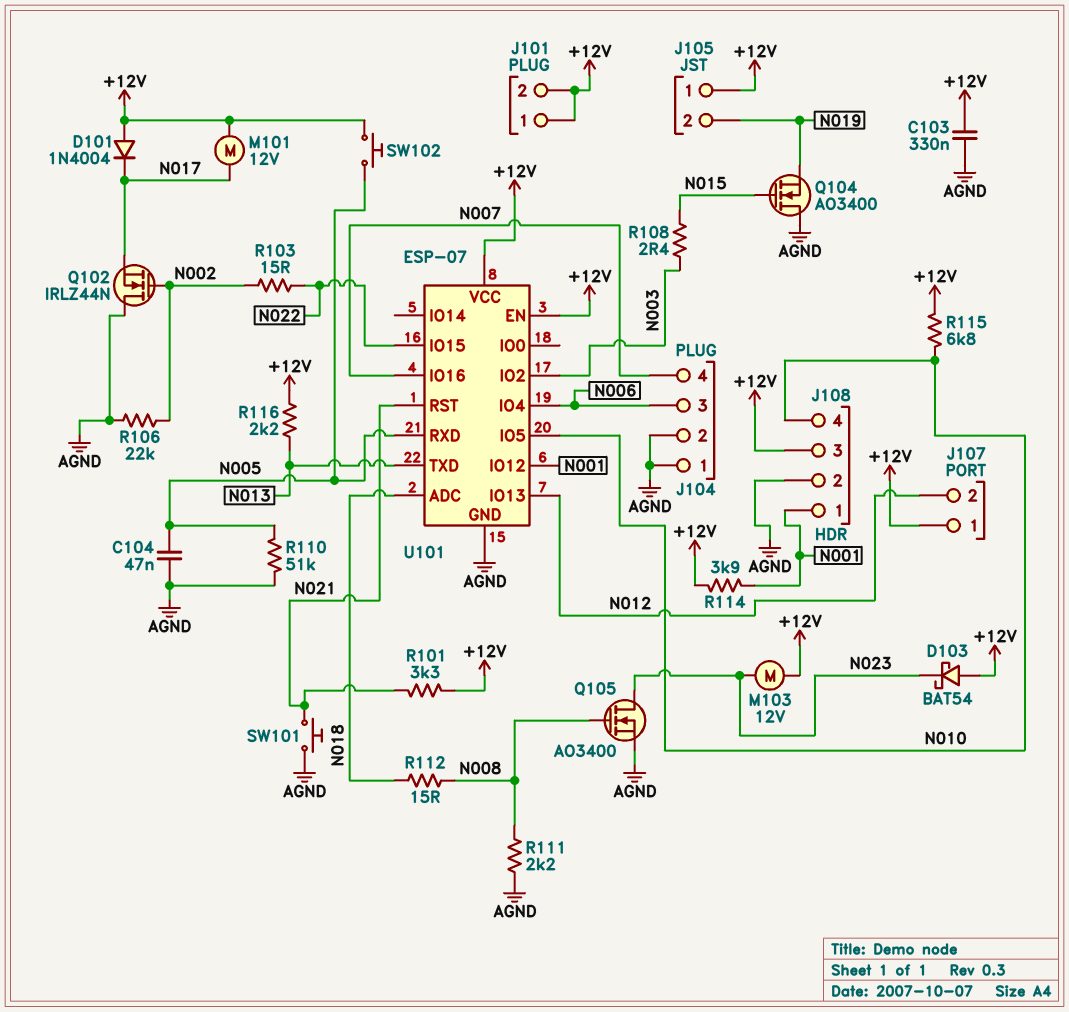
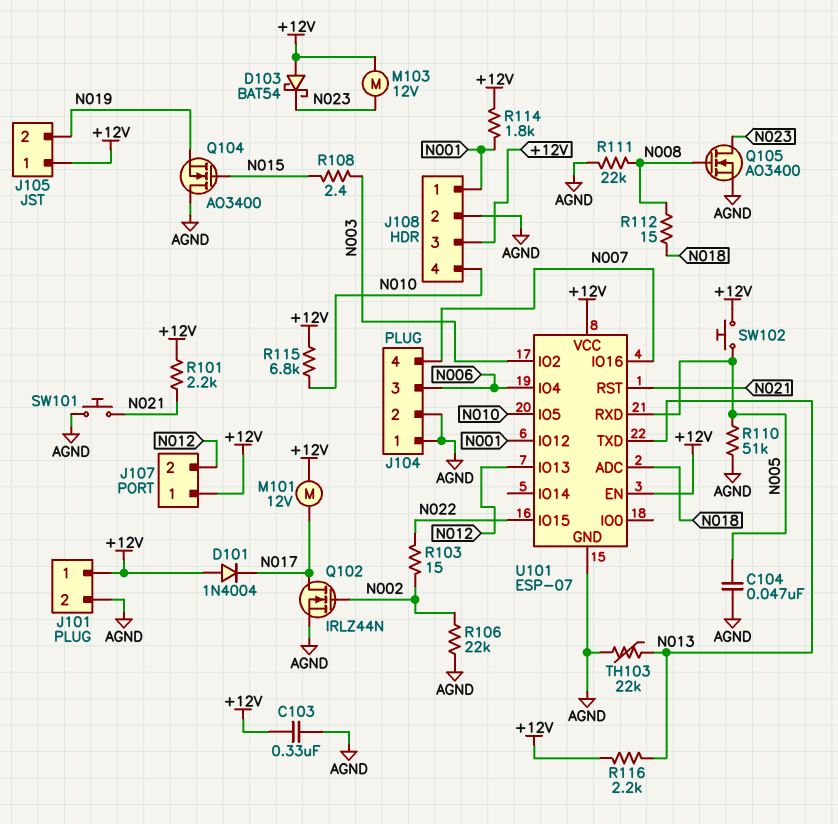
J101 pin 2: +12V -> AGND
Q102: NMOS IRLZ44N (G N002, D AGND, S N017) -> NMOS IRLZ44N (G N002, D N017, S AGND)
R101: 3.3k (+12V, N021) -> 2.2k (+12V, N021)
R111: 2.2k (AGND, N008) -> 22k (AGND, N008)
R114: 3.9k (+12V, N001) -> 1.8k (+12V, N001)
TH103: none -> 22k (AGND, N013)

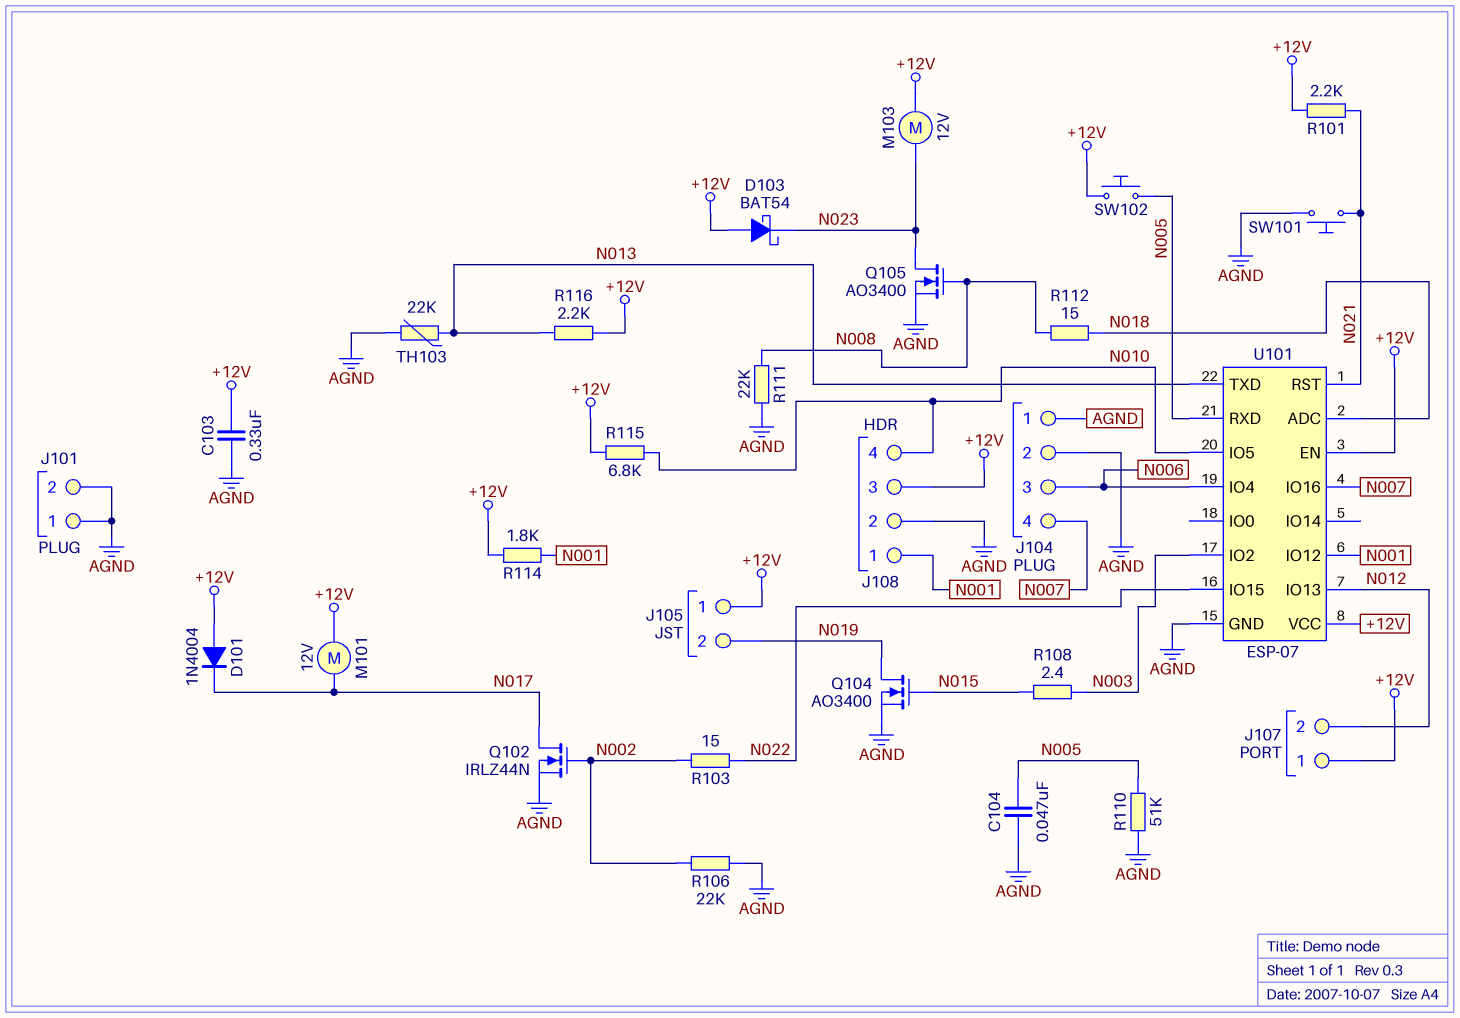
J101 pin 1: +12V -> AGND
Q104: NMOS AO3400 (G N015, D AGND, S N019) -> NMOS AO3400 (G N015, D N019, S AGND)

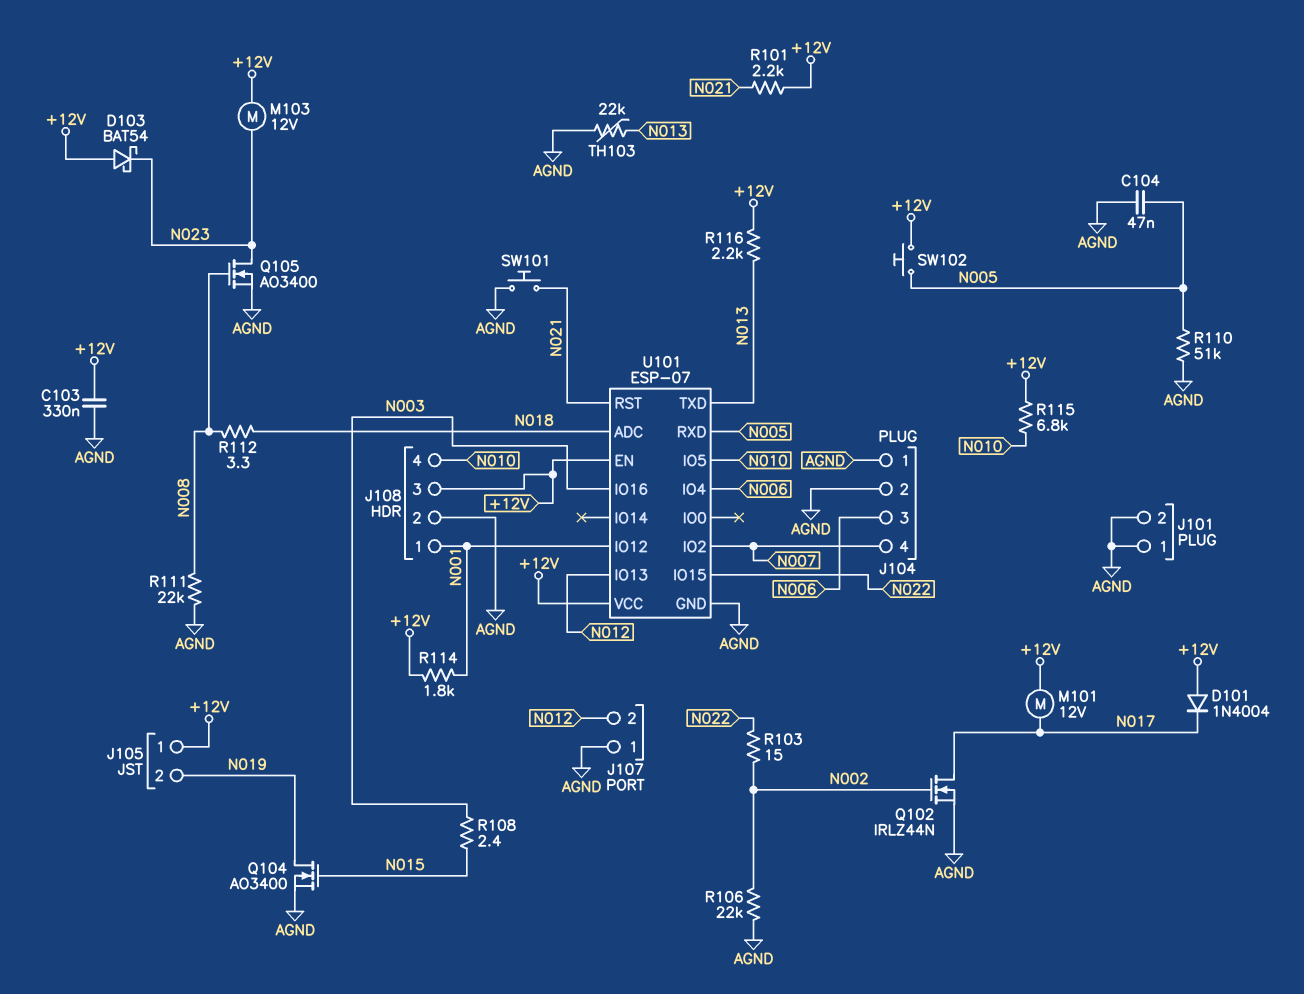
J107 pin 1: +12V -> AGND
R112: 15 (N008, N018) -> 3.3 (N008, N018)
U101 pin IO2: N003 -> N007
U101 pin IO16: N007 -> N003

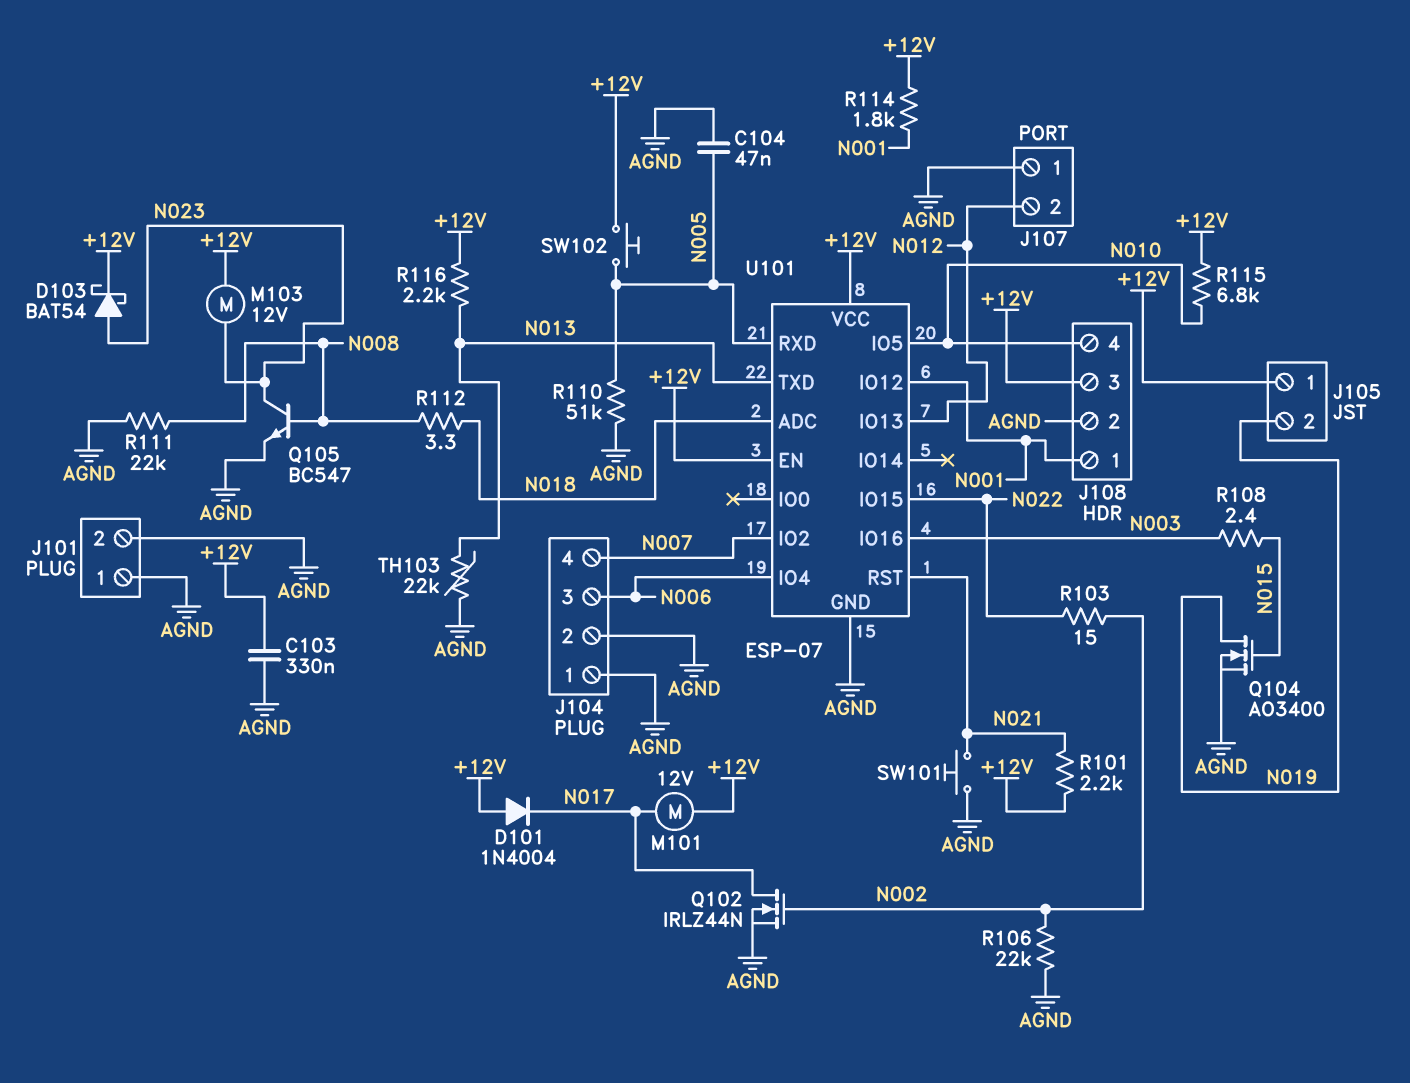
D103: schottky BAT54 (A +12V, K N023) -> schottky BAT54 (A N023, K +12V)
Q105: NMOS AO3400 (G N008, D N023, S AGND) -> NPN BC547 (B N008, C N023, E AGND)

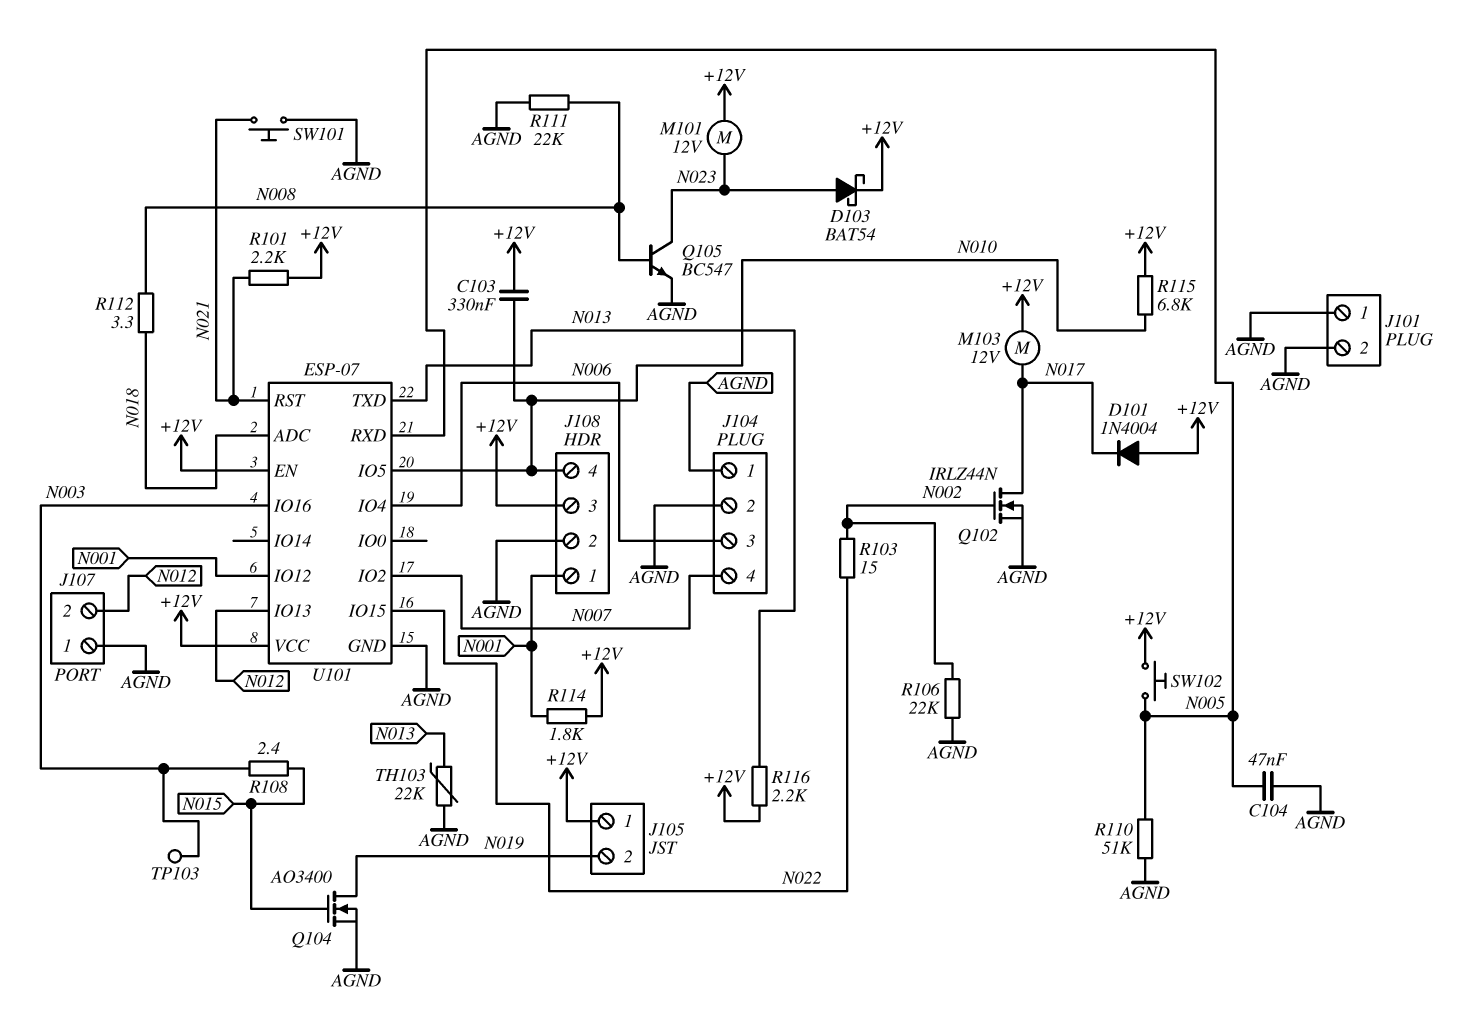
C103: 330nF (+12V, AGND) -> 330nF (+12V, N010)
M101: motor 12V (+12V, N017) -> motor 12V (+12V, N023)
M103: motor 12V (+12V, N023) -> motor 12V (+12V, N017)
TP103: none -> test point (N003)

